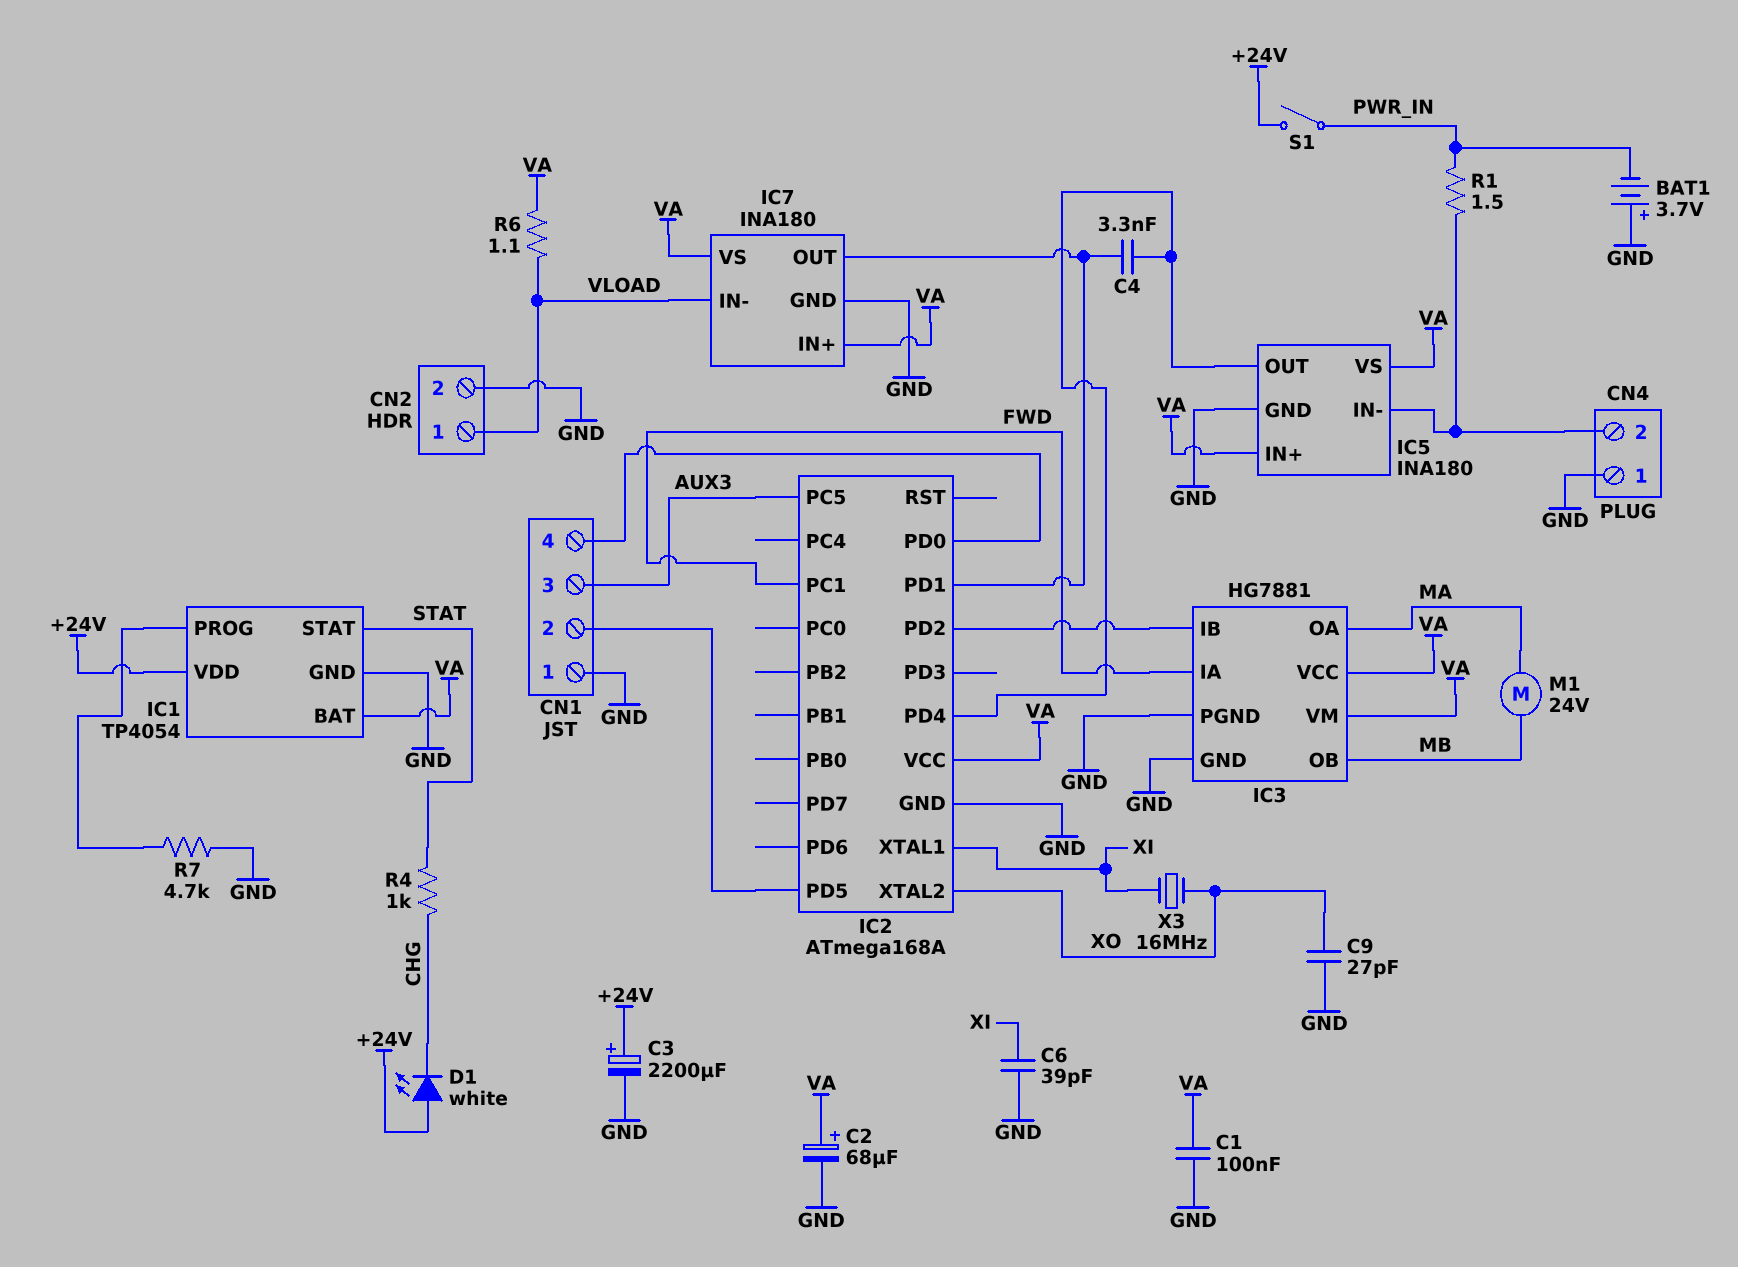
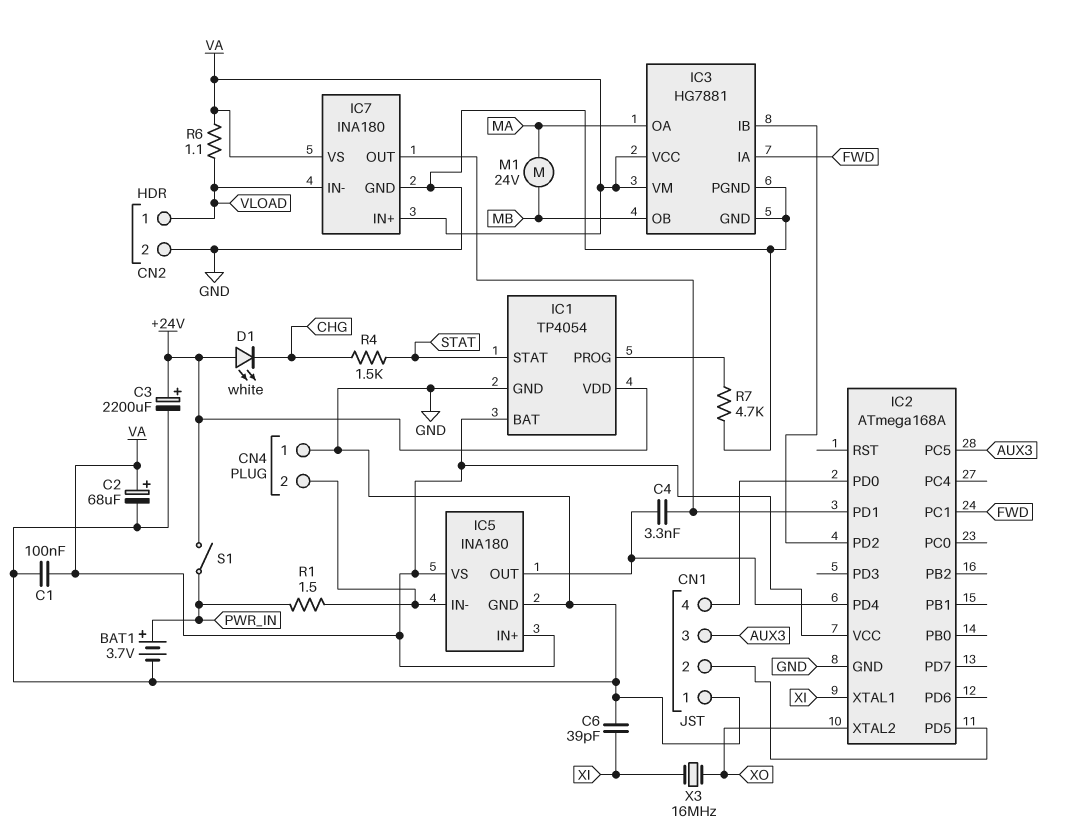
BAT1: 3.7V (plus GND, minus PWR_IN) -> 3.7V (plus PWR_IN, minus GND)
C9: 27pF (GND, XO) -> none
R4: 1k (CHG, STAT) -> 1.5k (CHG, STAT)

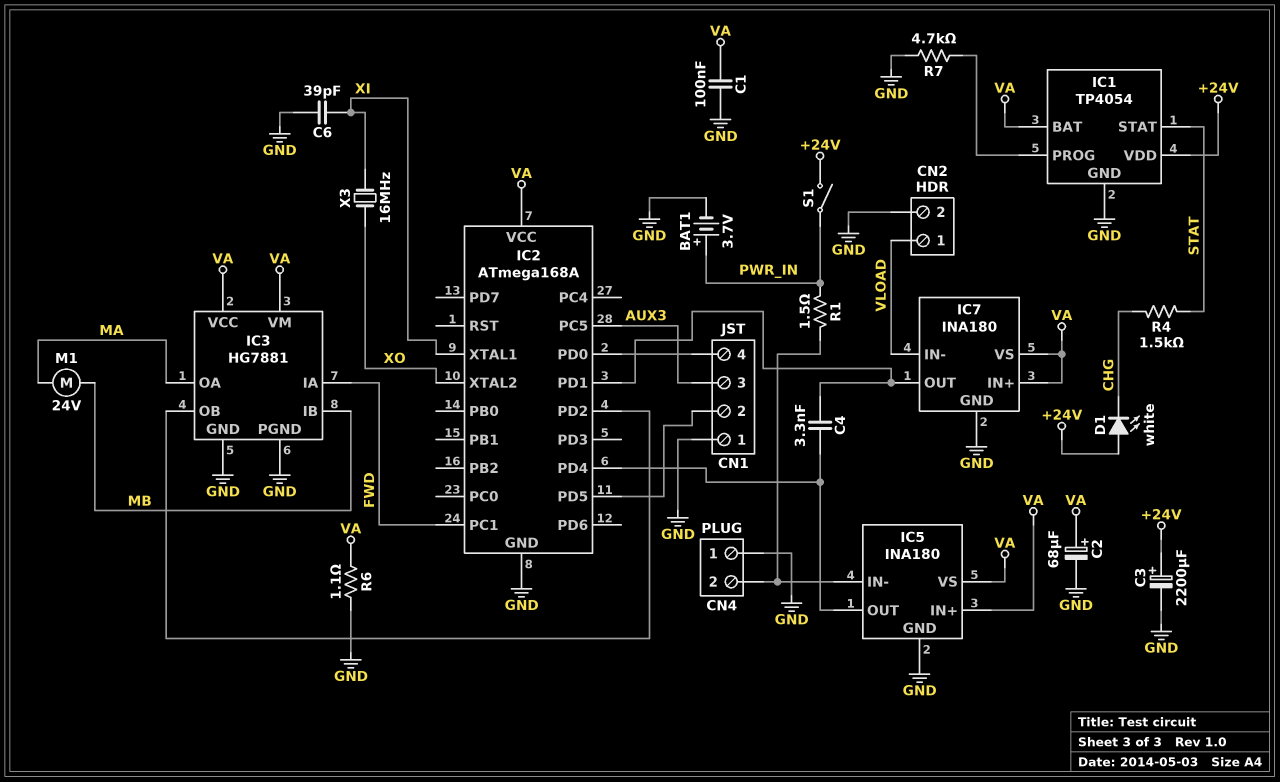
IC3 pin IB: IC2/PD2 -> MB
IC3 pin OB: MB -> IC2/PD2
R6: 1.1 (VA, VLOAD) -> 1.1 (GND, VA)

